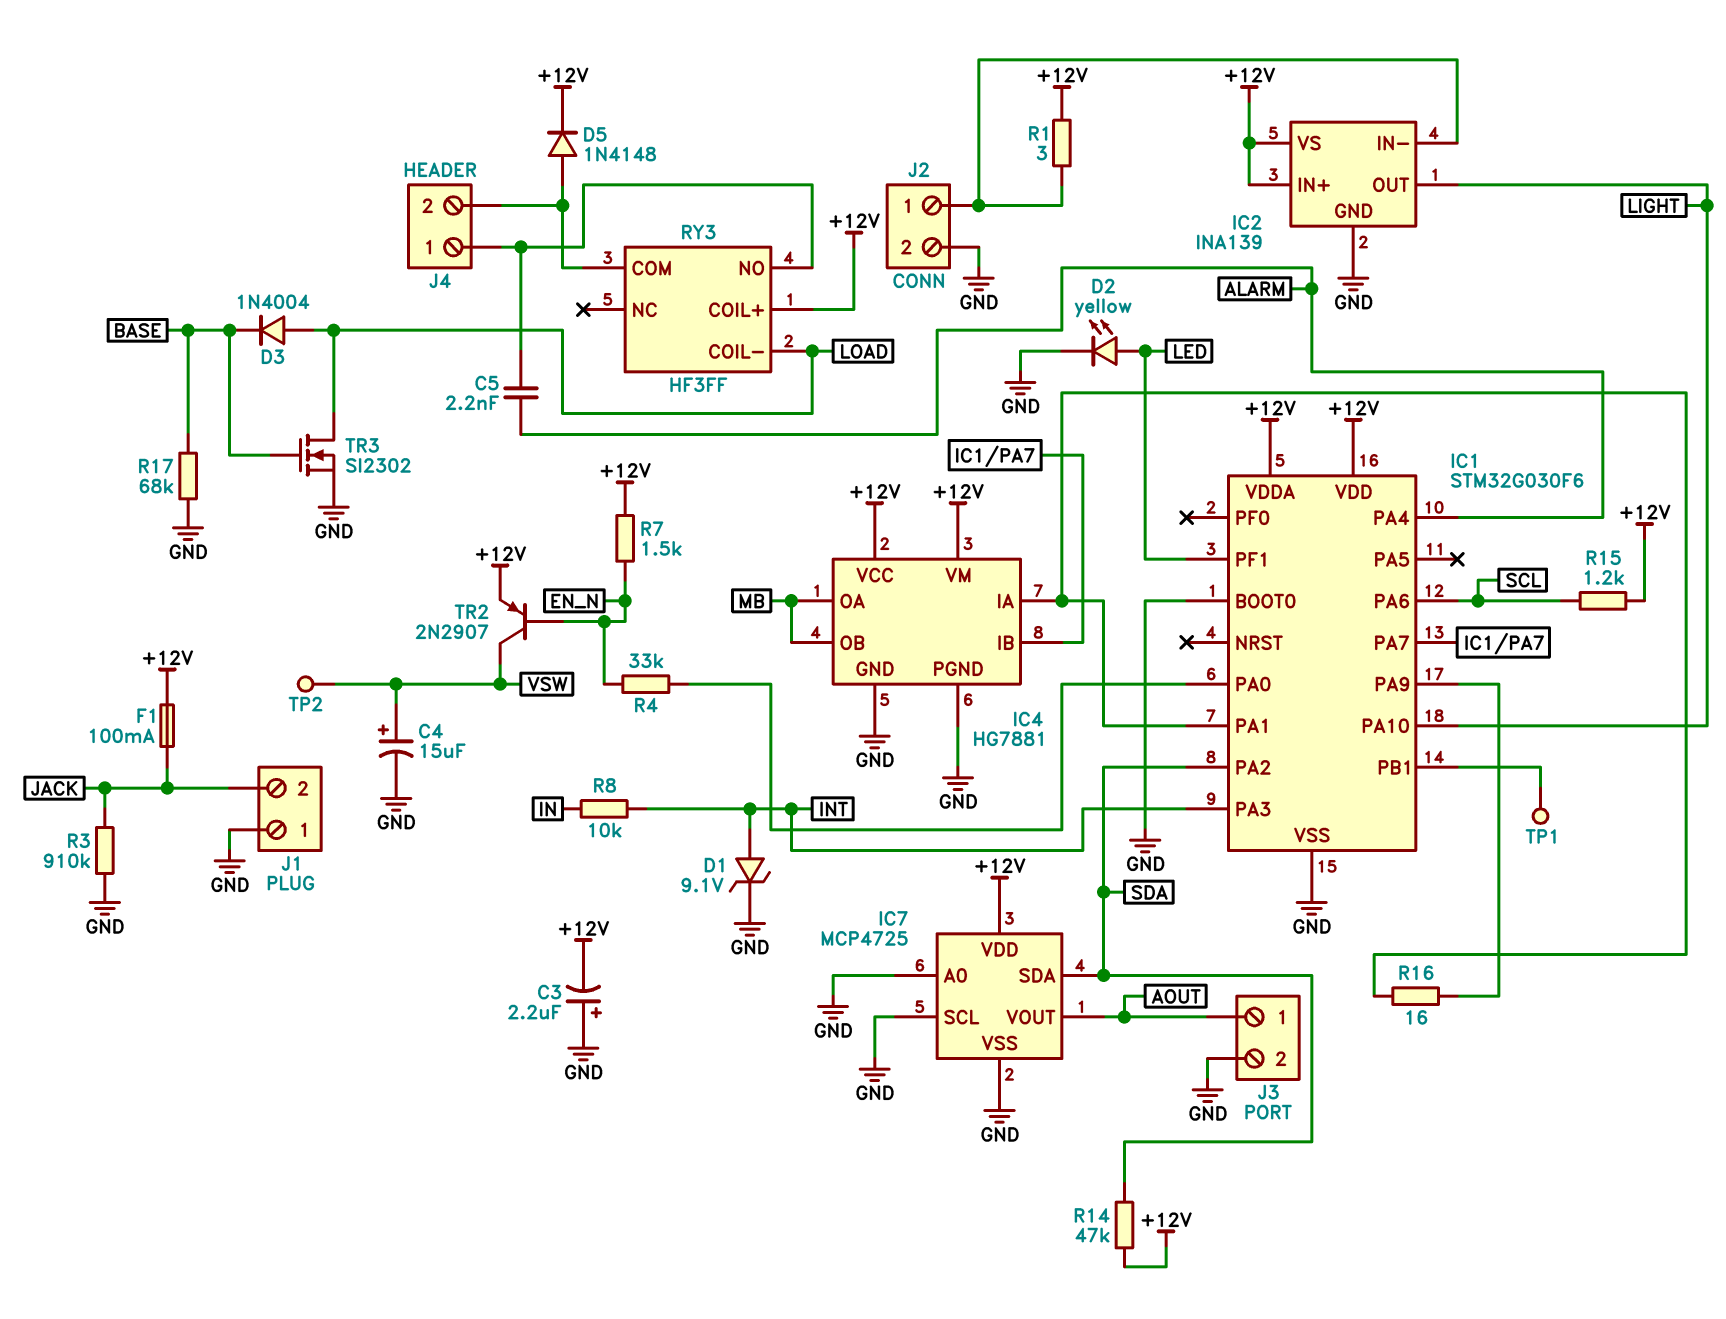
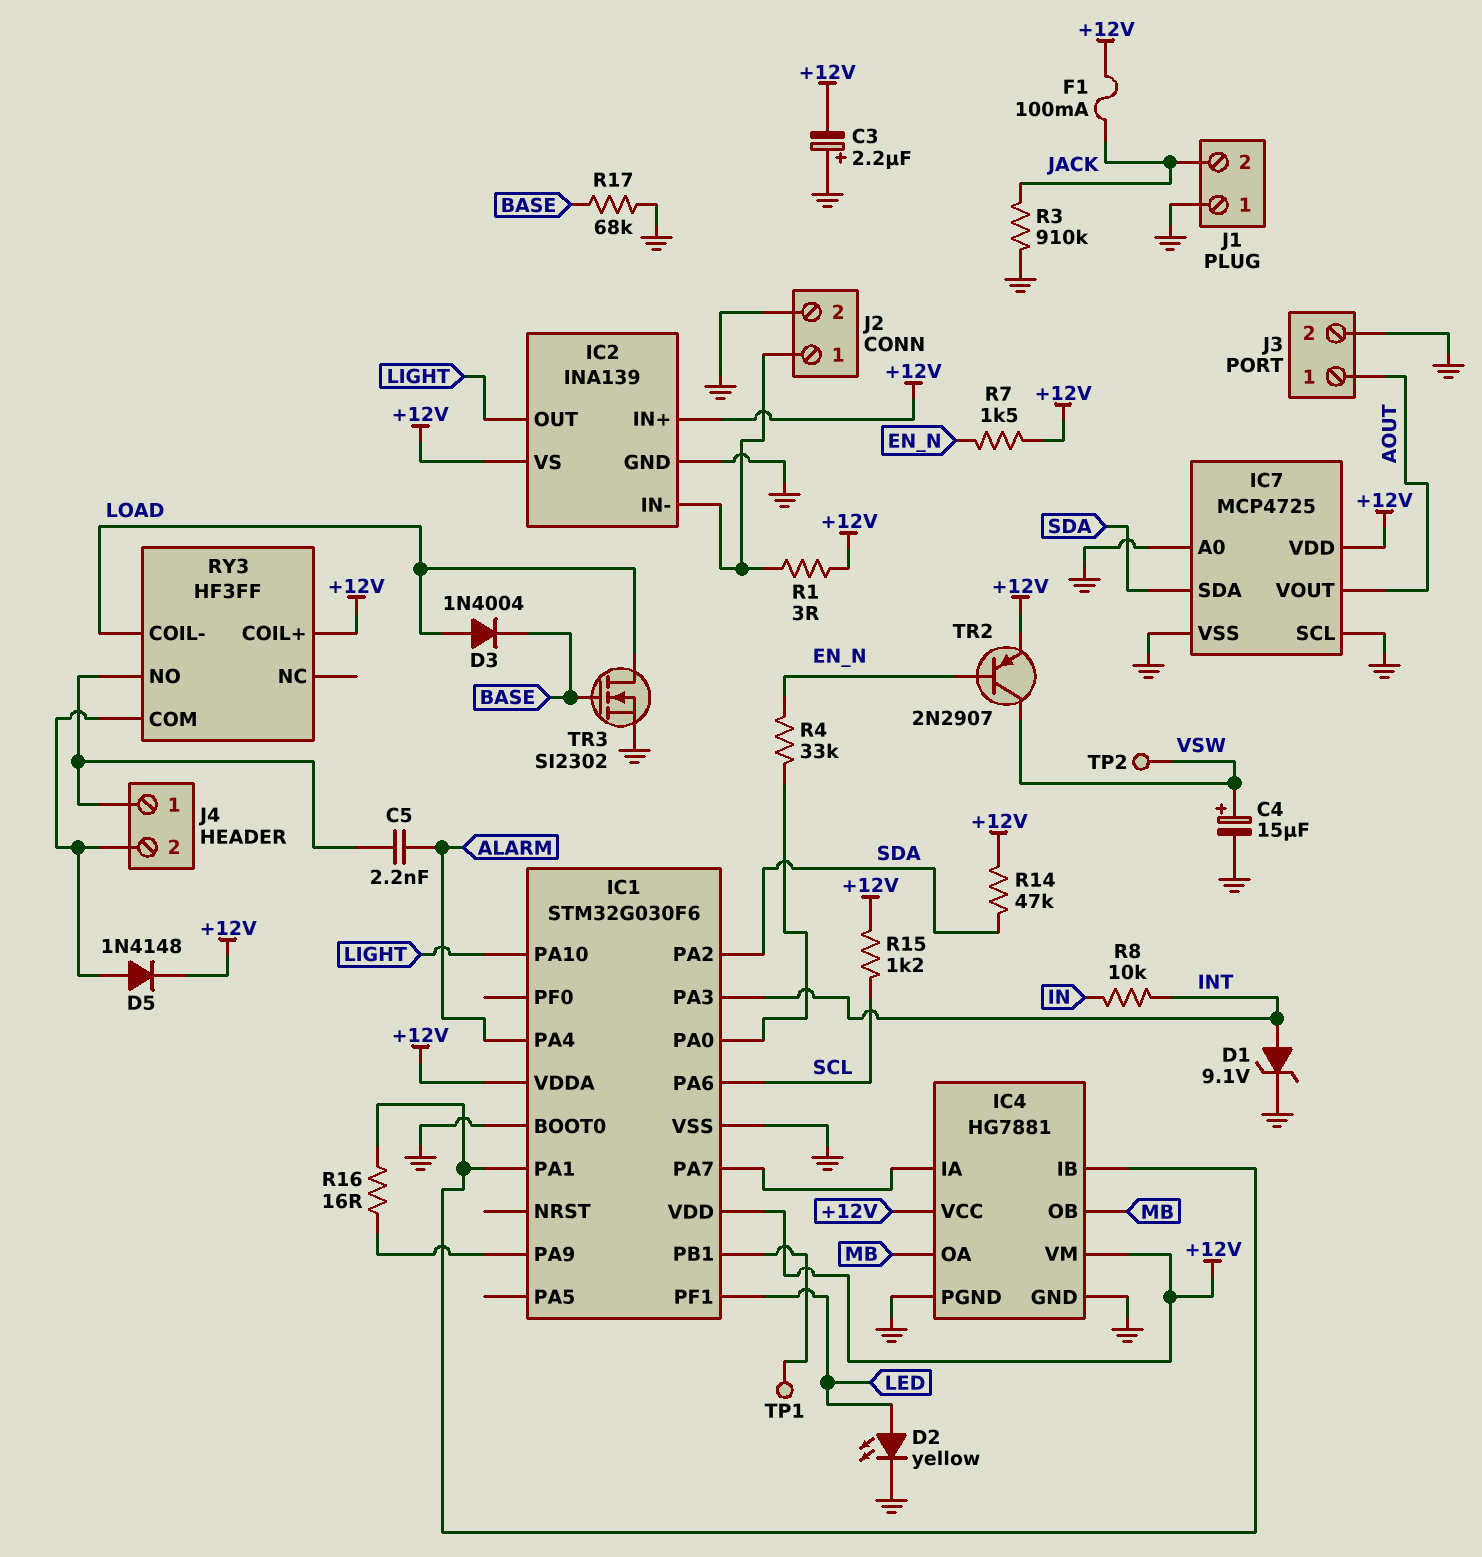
IC4 pin IA: IC1/PA1 -> IC1/PA7
IC4 pin IB: IC1/PA7 -> IC1/PA1

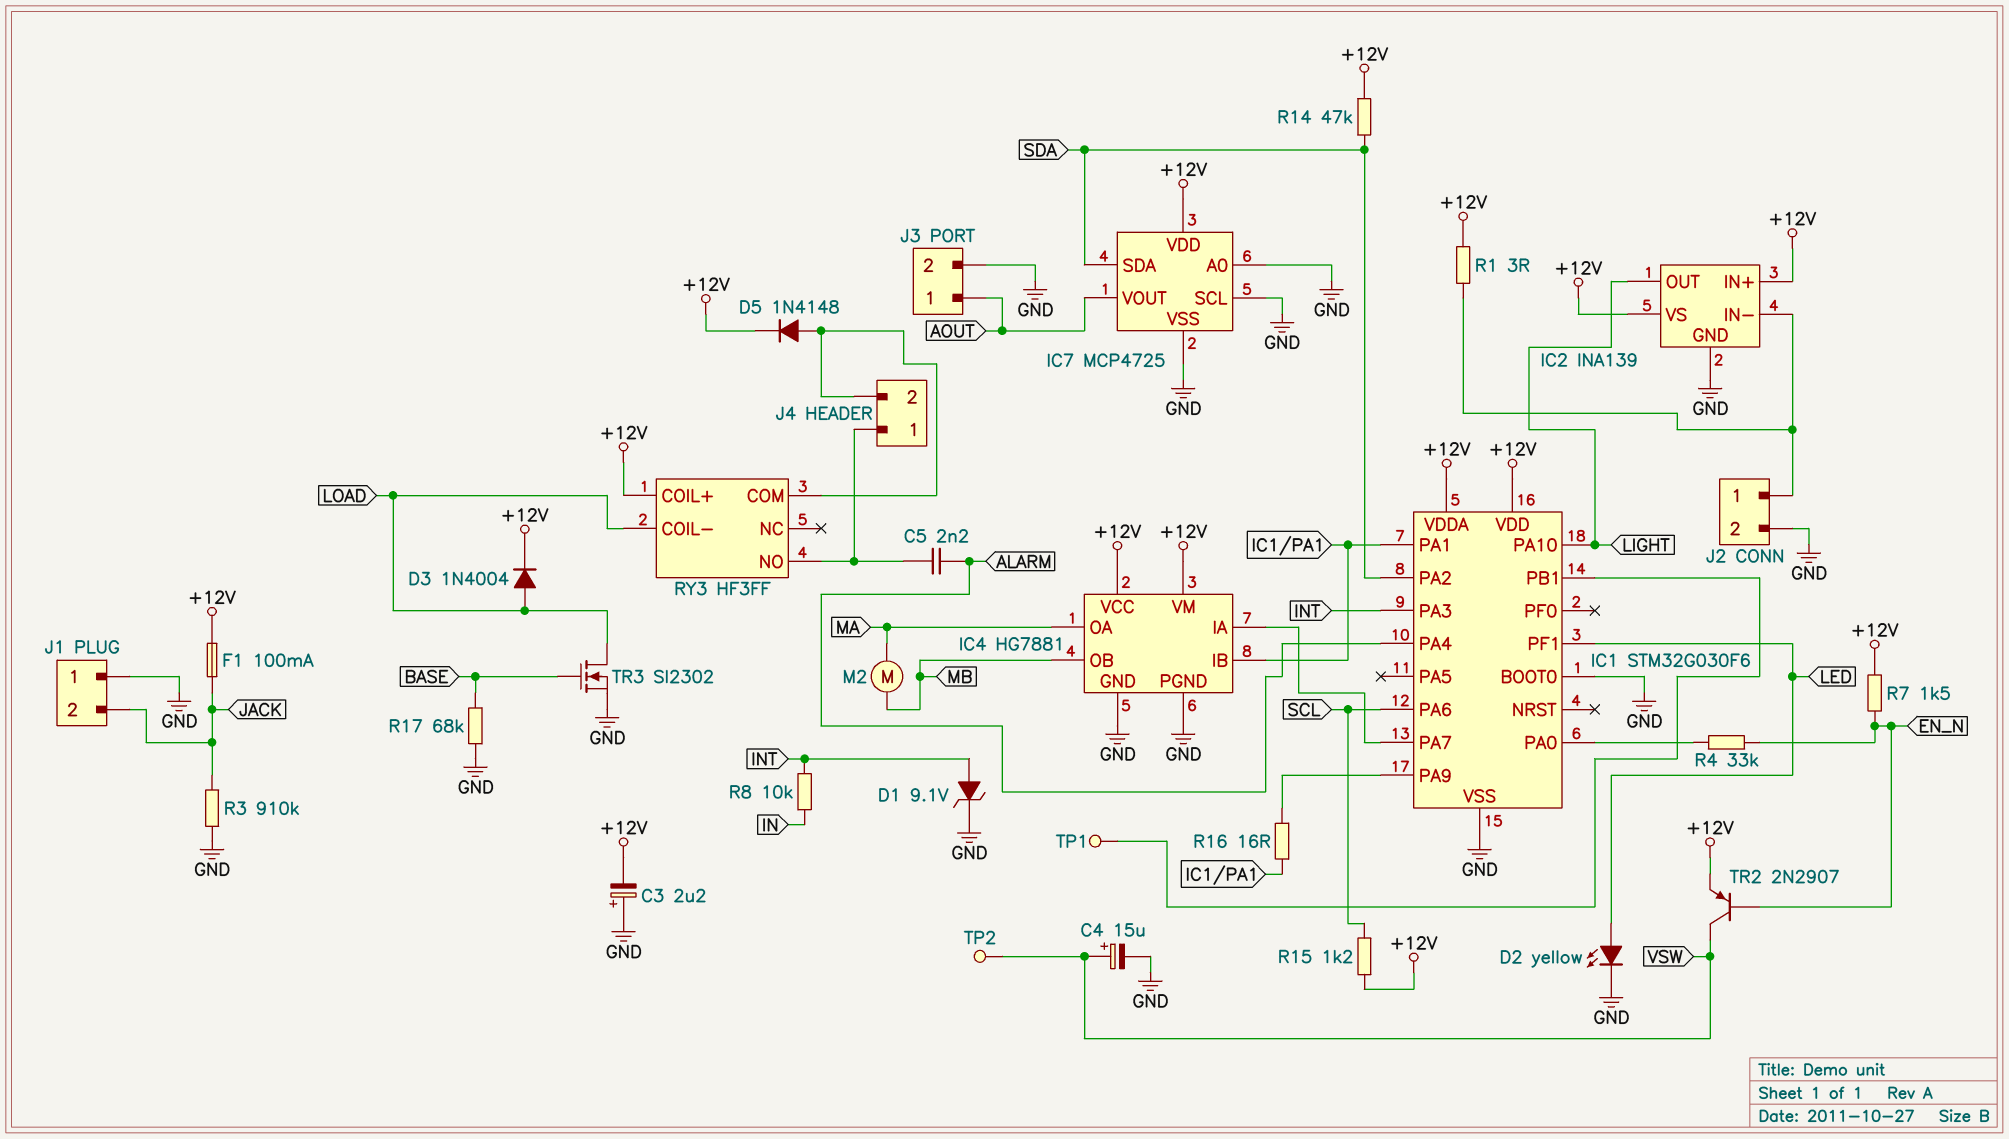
D3: diode 1N4004 (A LOAD, K BASE) -> diode 1N4004 (A LOAD, K +12V)
IC4 pin OA: MB -> MA
M2: none -> motor (MA, MB)

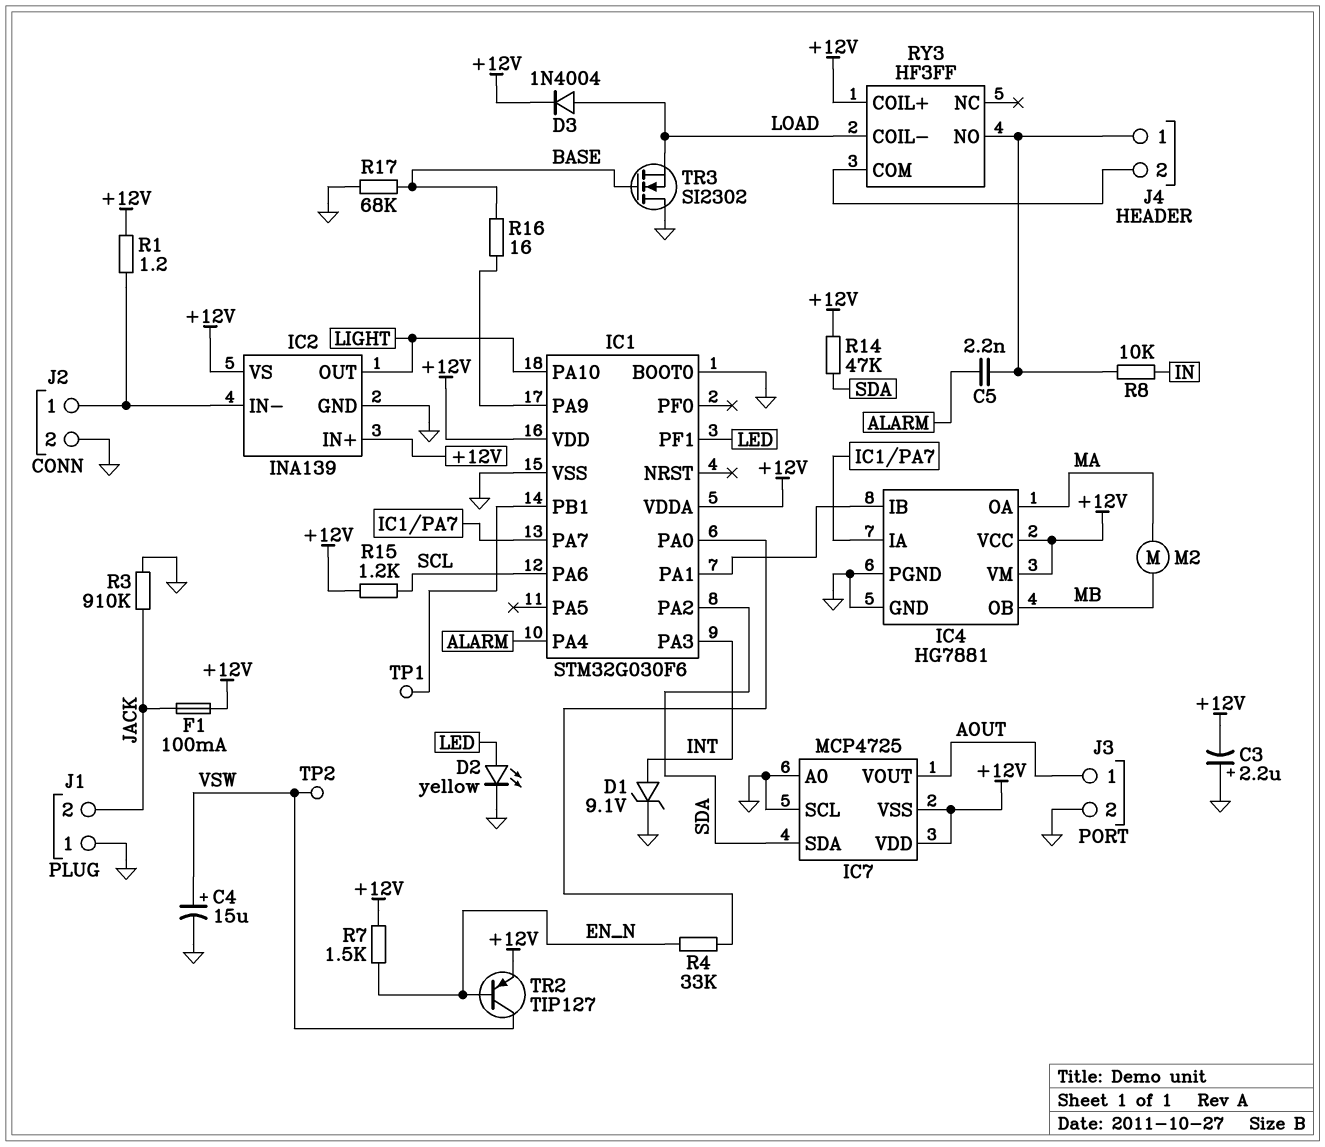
D5: diode 1N4148 (A J4/2, K +12V) -> none
IC7 pin VSS: GND -> +12V
R1: 3 (+12V, IC2/IN-) -> 1.2 (+12V, IC2/IN-)
R8: 10k (IN, INT) -> 10k (IN, J4/1)
R16: 16 (IC1/PA1, IC1/PA9) -> 16 (BASE, IC1/PA9)
TR2: PNP 2N2907 (B EN_N, C VSW, E +12V) -> PNP TIP127 (B EN_N, C VSW, E +12V)
TR3: NMOS SI2302 (G BASE, D LOAD, S GND) -> NMOS SI2302 (G BASE, D GND, S LOAD)

